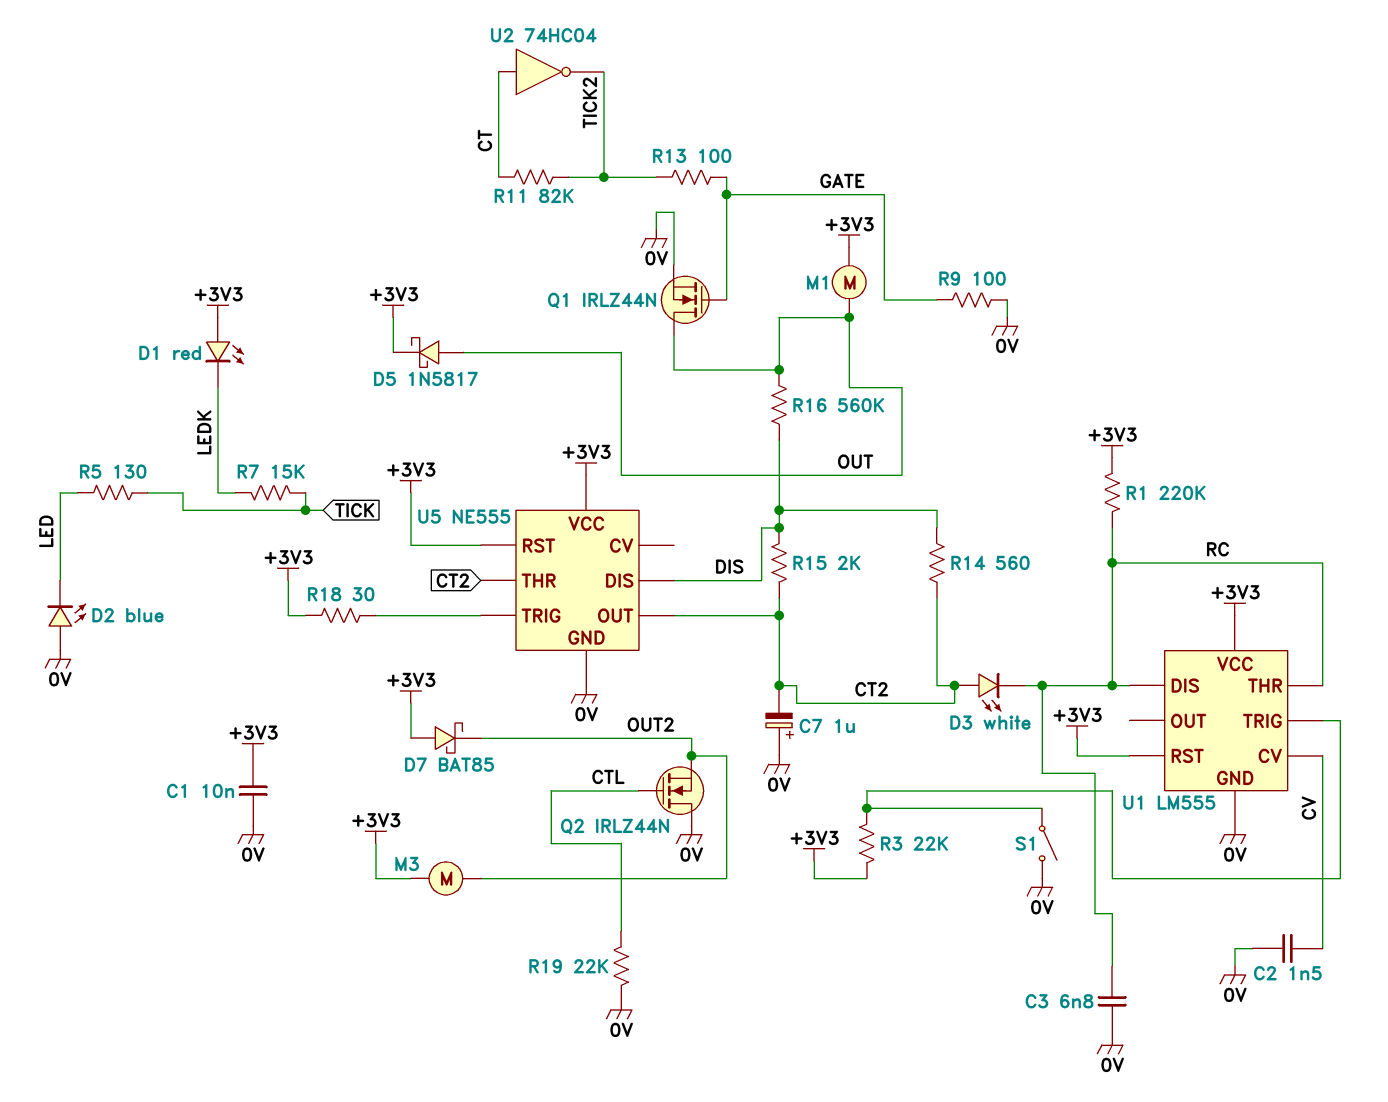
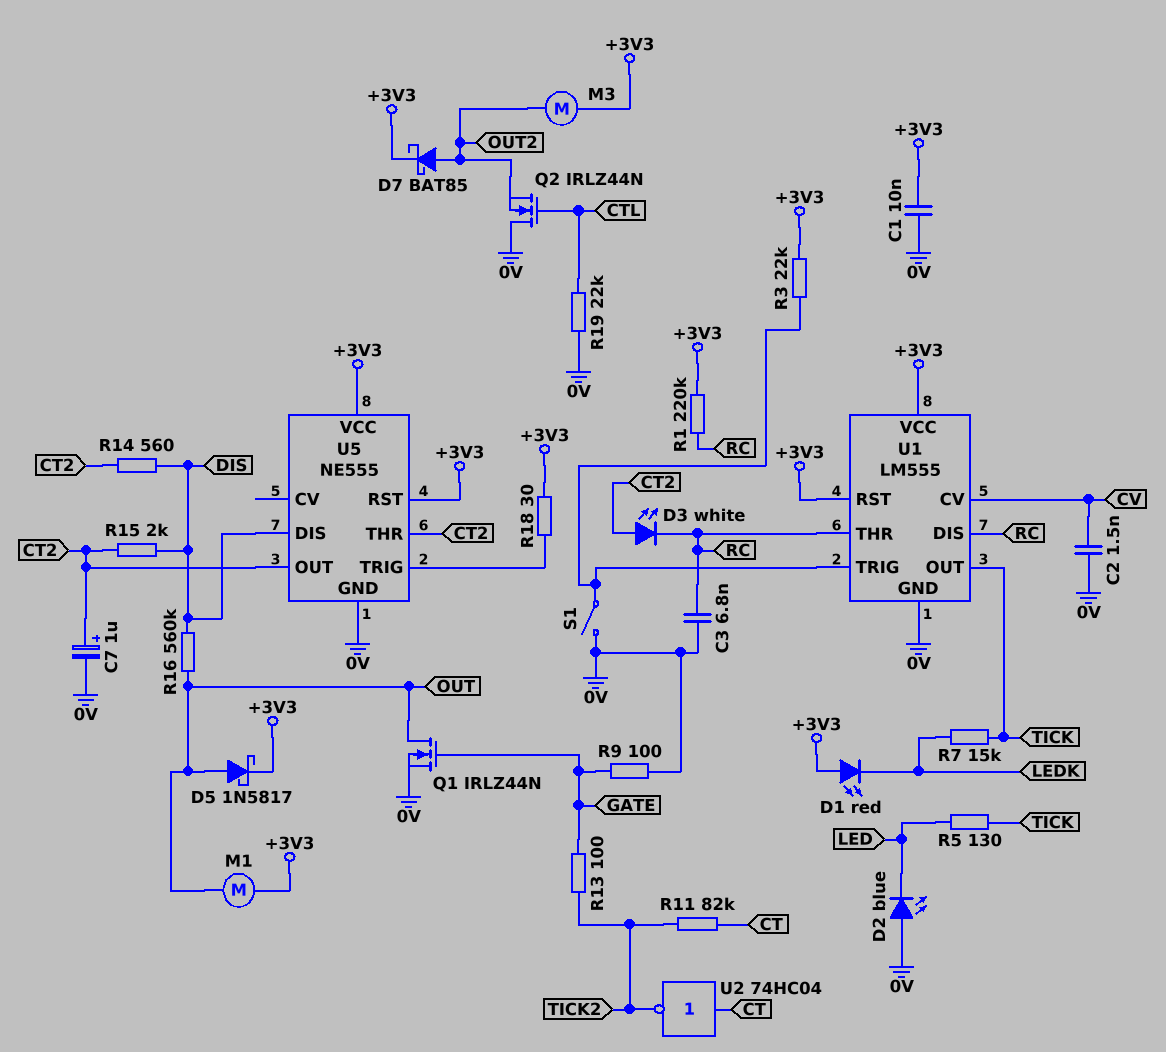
C7: 1uF (plus 0V, minus CT2) -> 1uF (plus CT2, minus 0V)
D7: schottky BAT85 (A +3V3, K OUT2) -> schottky BAT85 (A OUT2, K +3V3)
U1 pin OUT: none -> TICK

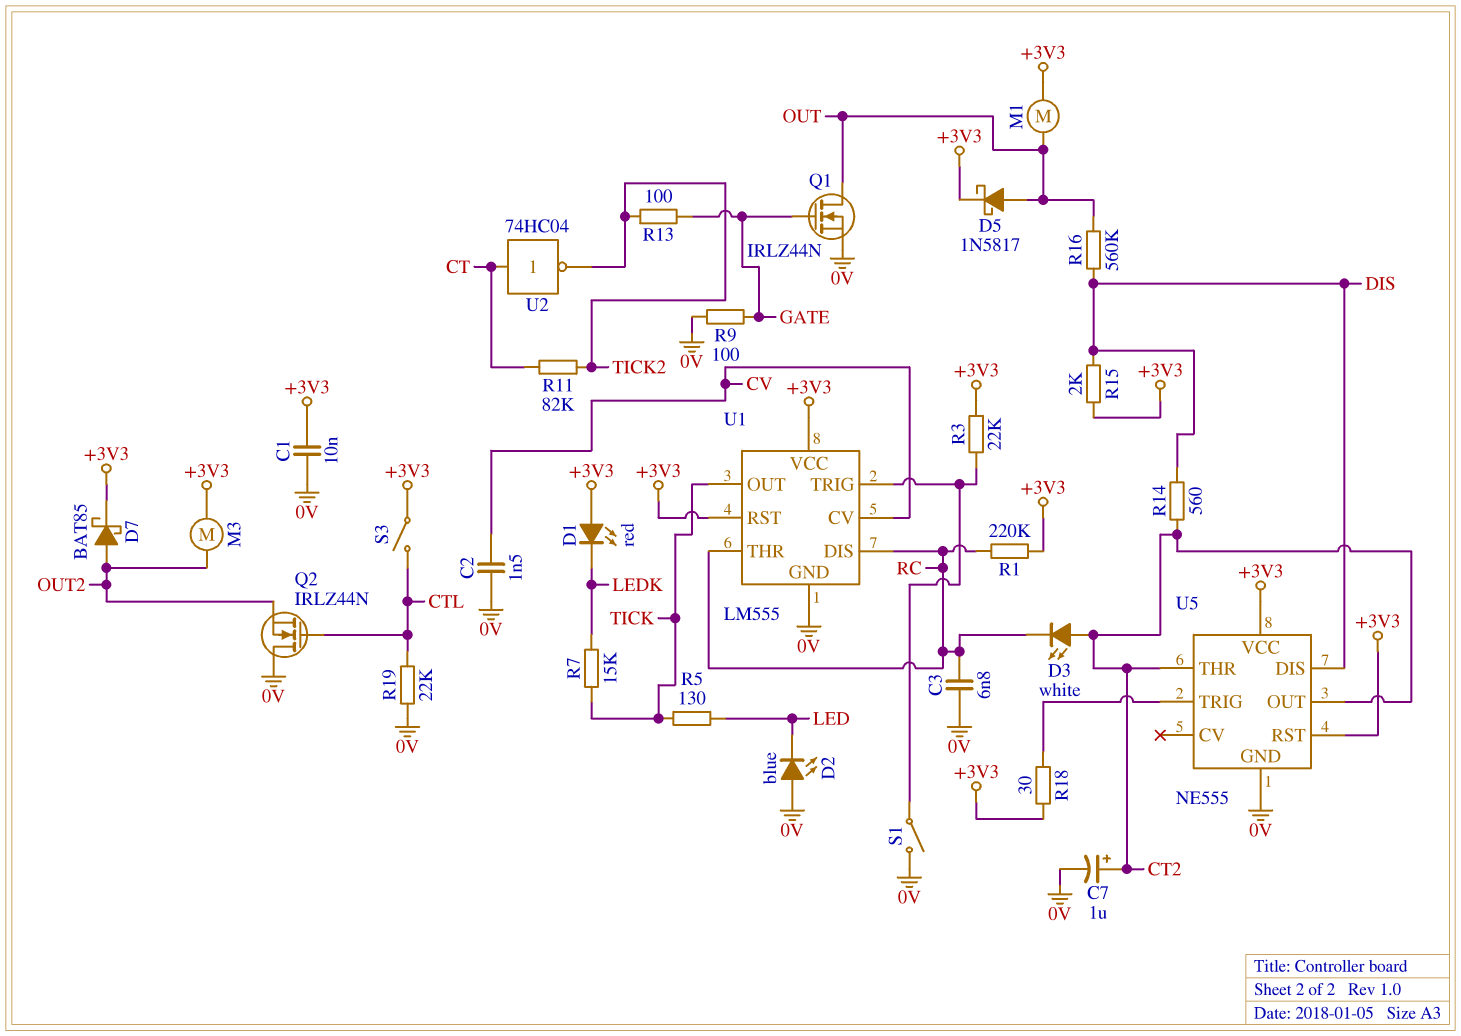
R15: 2k (CT2, DIS) -> 2k (+3V3, DIS)
S3: none -> switch (+3V3, CTL)

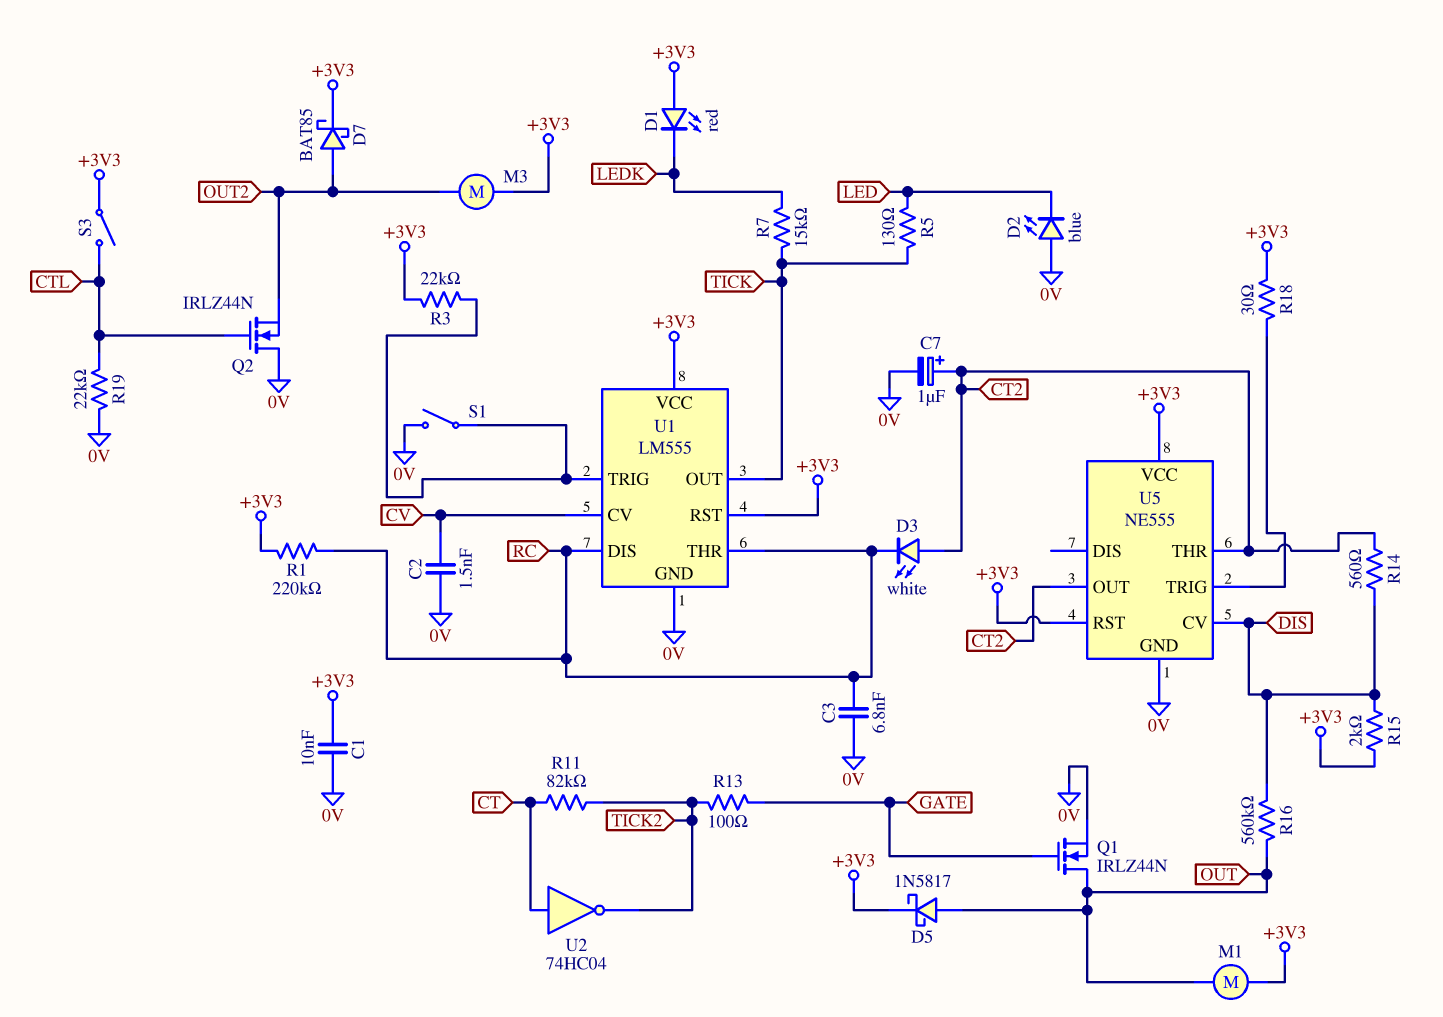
R9: 100 (0V, GATE) -> none
U5 pin CV: none -> DIS
U5 pin DIS: DIS -> none

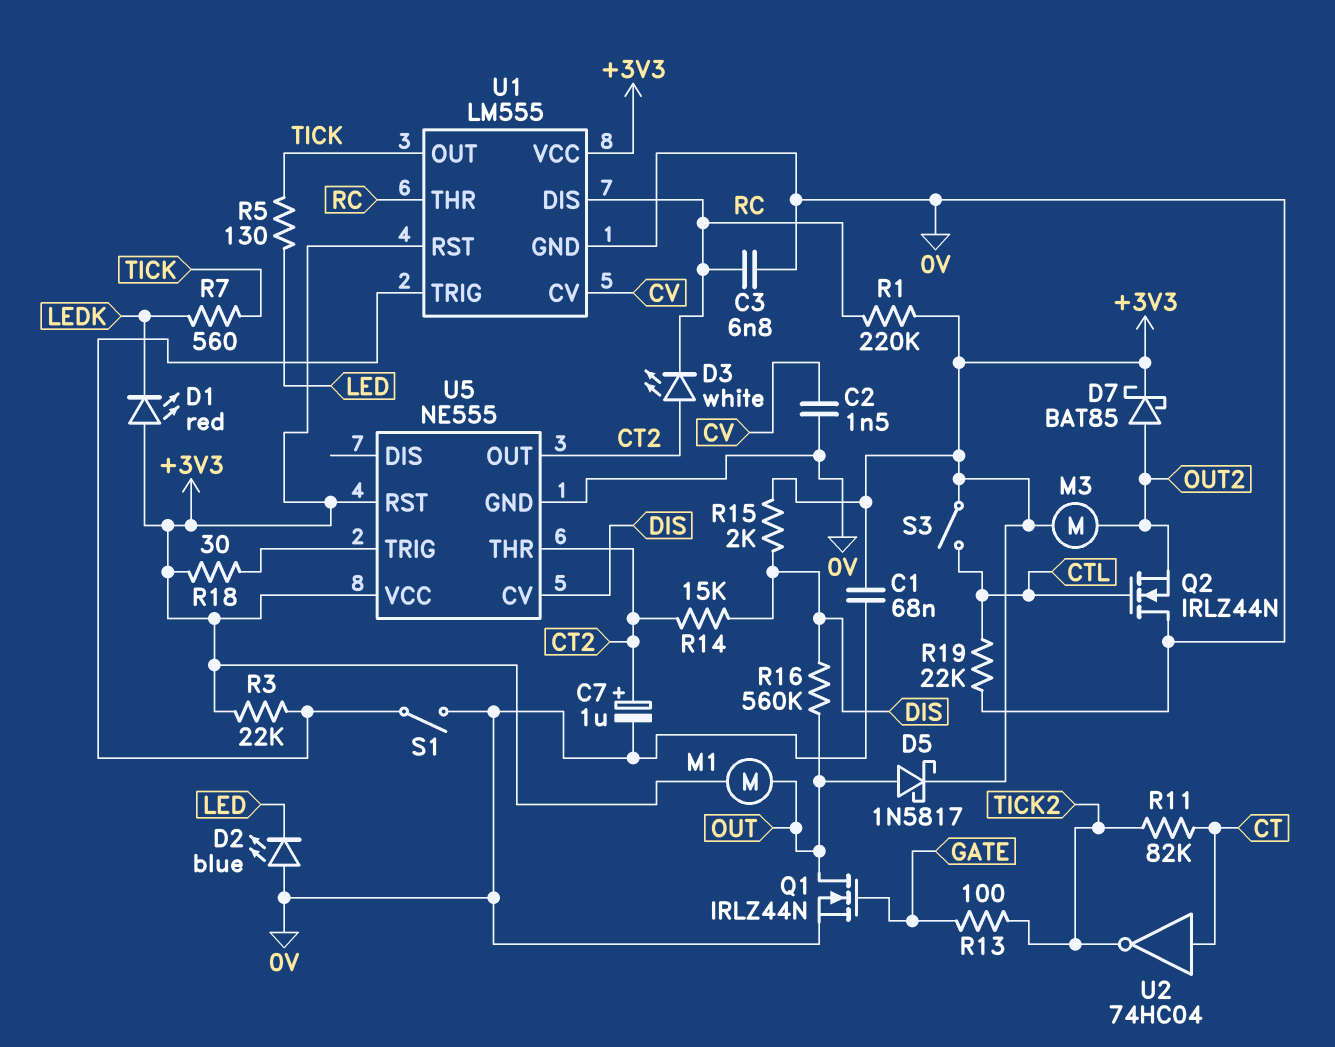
C1: 10nF (+3V3, 0V) -> 68nF (+3V3, 0V)
R7: 15k (LEDK, TICK) -> 560 (LEDK, TICK)
R14: 560 (CT2, DIS) -> 15k (CT2, DIS)

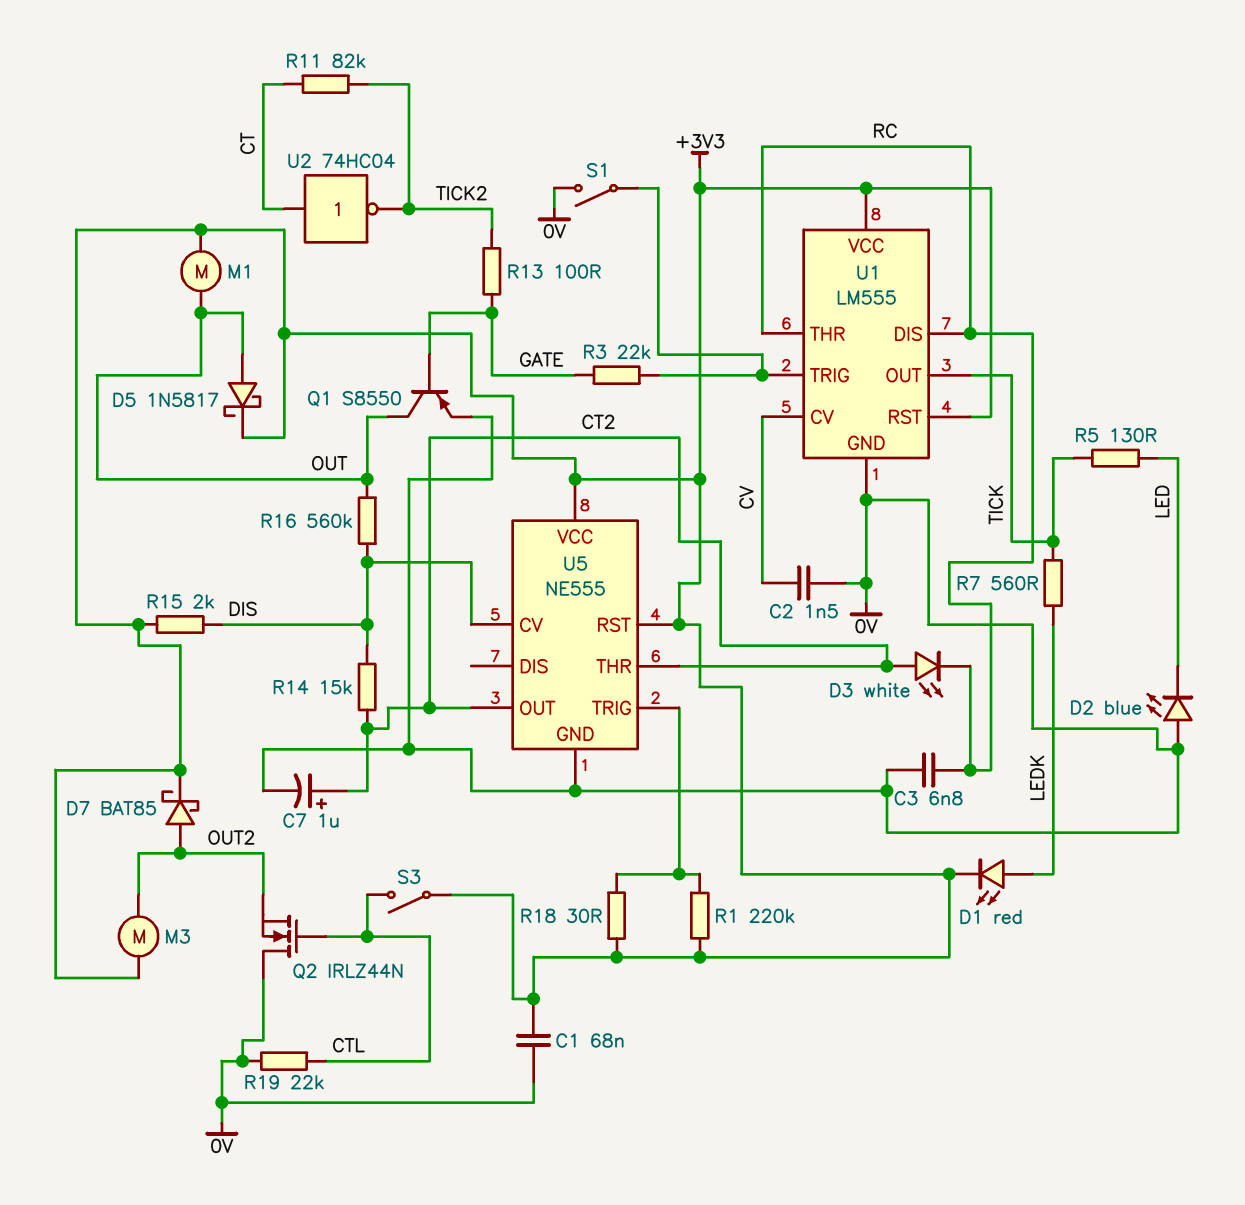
D1: LED red (A +3V3, K LEDK) -> LED red (A LEDK, K +3V3)
Q1: NMOS IRLZ44N (G GATE, D OUT, S 0V) -> PNP S8550 (B GATE, C OUT, E 0V)
R1: 220k (+3V3, RC) -> 220k (+3V3, U5/TRIG)
R3: 22k (+3V3, U1/TRIG) -> 22k (GATE, U1/TRIG)

